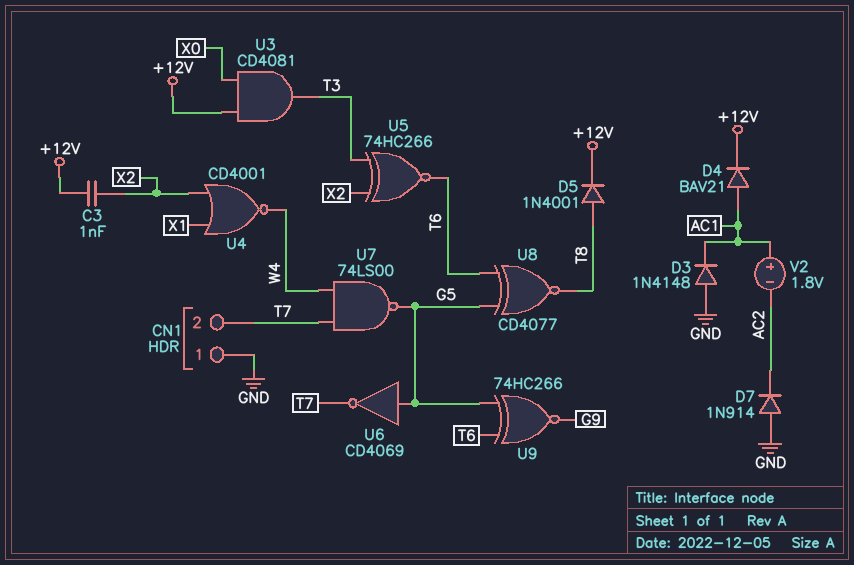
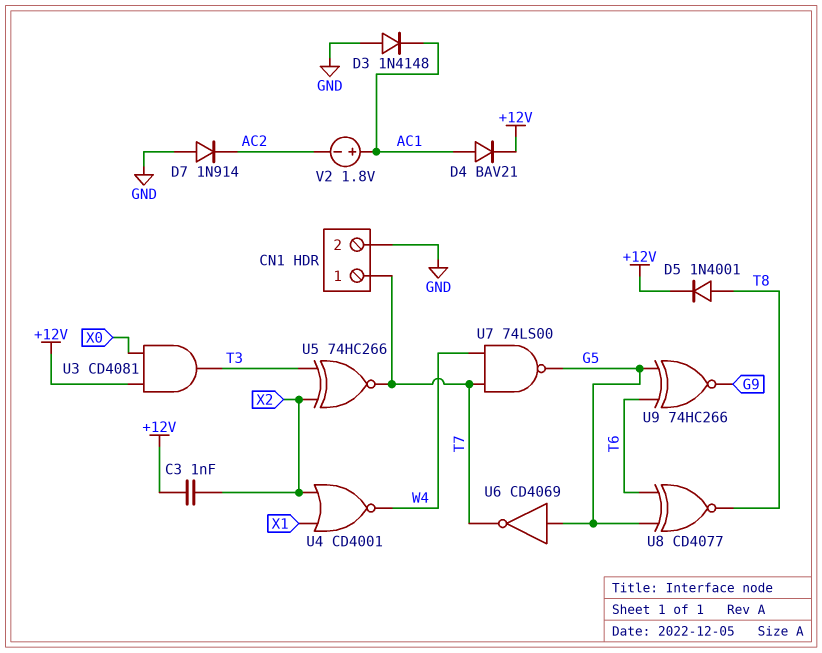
CN1 pin 1: GND -> T7
CN1 pin 2: T7 -> GND
U5: XNOR 74HC266 (in T3, in X2, out T6) -> XNOR 74HC266 (in T3, in X2, out T7)

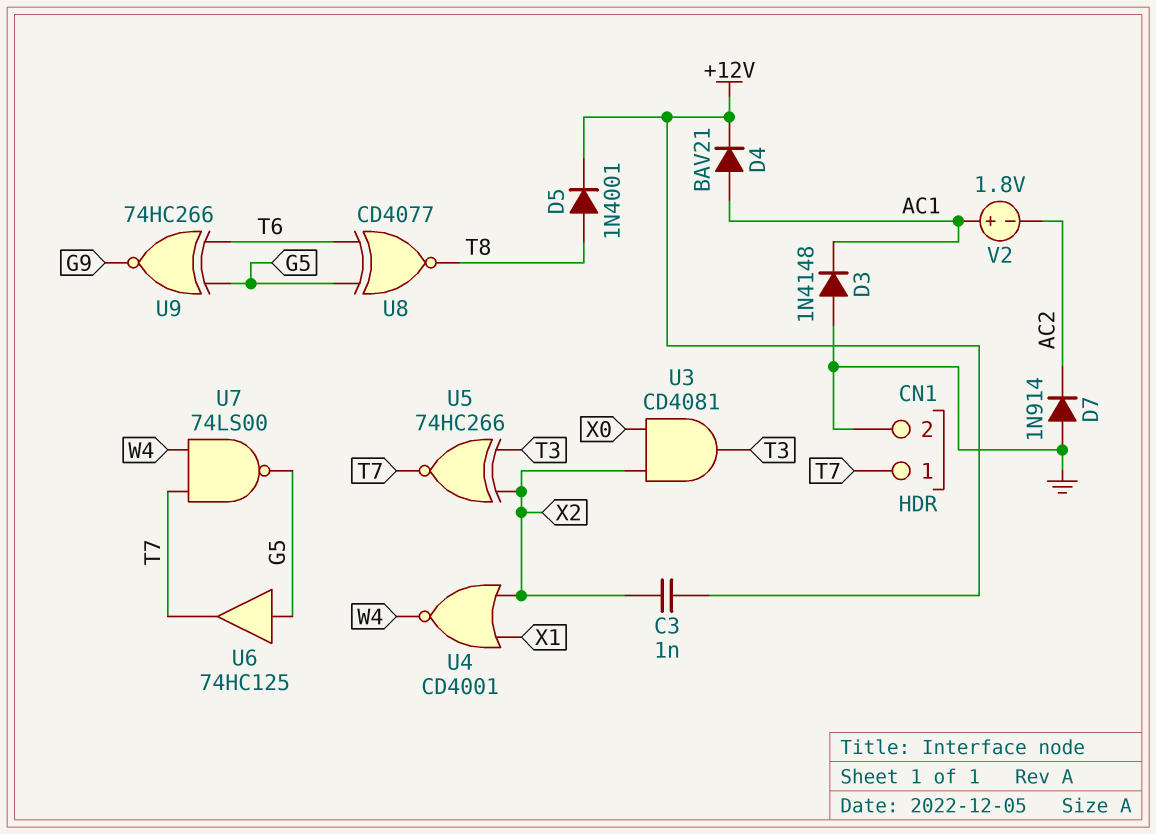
U3: AND CD4081 (in +12V, in X0, out T3) -> AND CD4081 (in X0, in X2, out T3)
U6: NOT CD4069 (in G5, out T7) -> buffer 74HC125 (in G5, out T7)

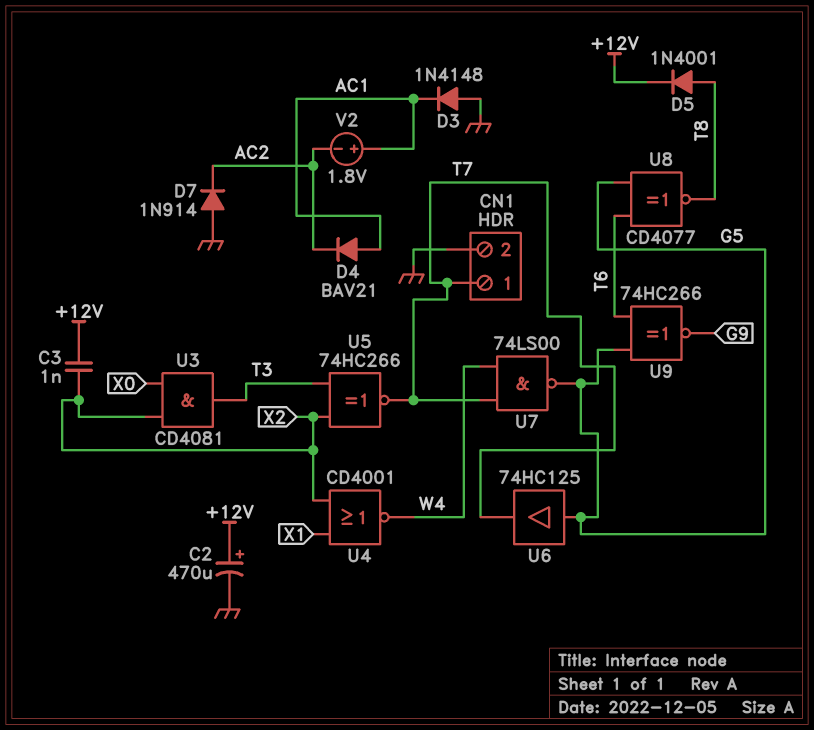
C2: none -> 470uF (plus +12V, minus GND)
D4: diode BAV21 (A AC1, K +12V) -> diode BAV21 (A AC1, K AC2)

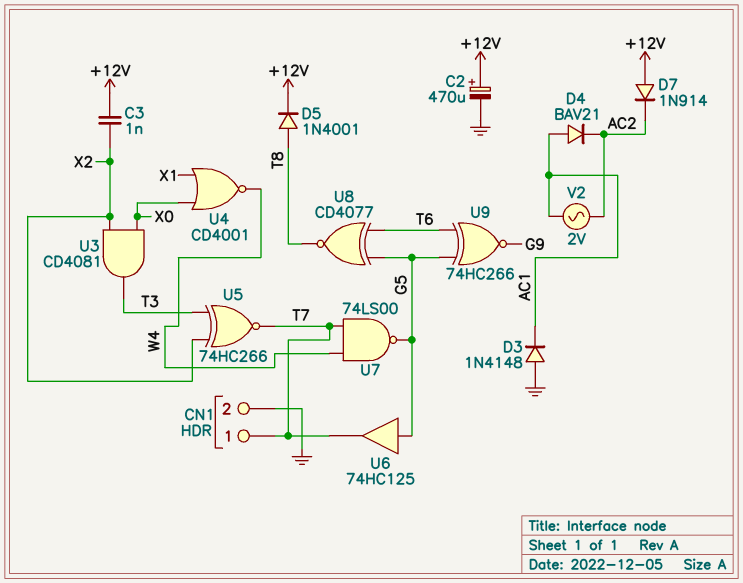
D7: diode 1N914 (A GND, K AC2) -> diode 1N914 (A +12V, K AC2)
U4: NOR CD4001 (in X1, in X2, out W4) -> NOR CD4001 (in X0, in X1, out W4)
V2: 1.8V (plus AC1, minus AC2) -> AC 2V (AC1, AC2)

